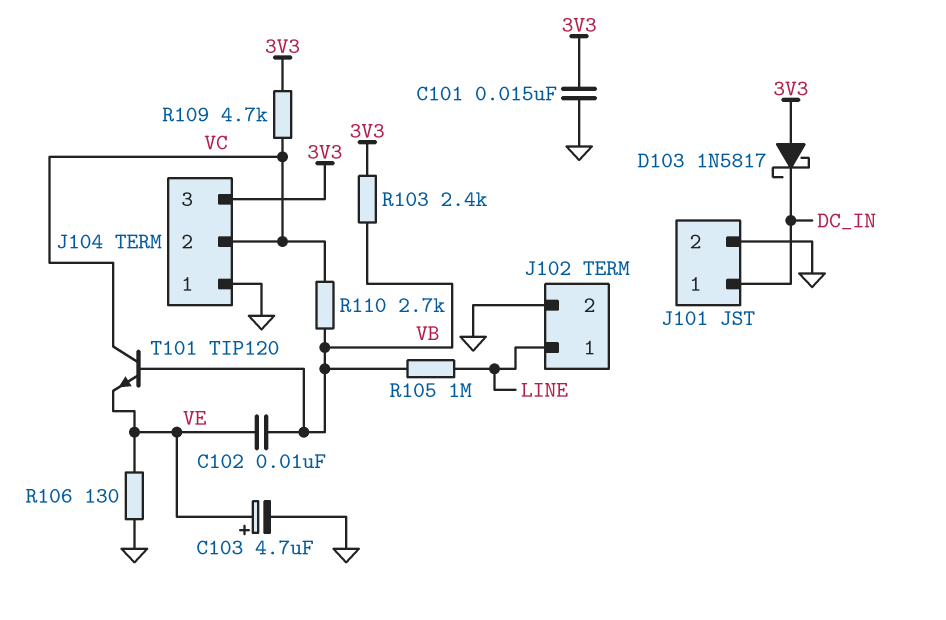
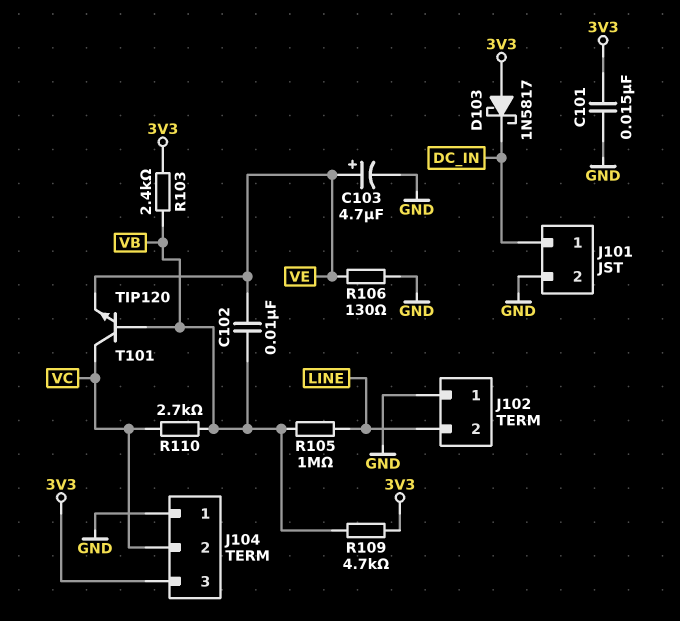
J102 pin 1: LINE -> GND
J102 pin 2: GND -> LINE
R109: 4.7k (3V3, VC) -> 4.7k (3V3, VB)

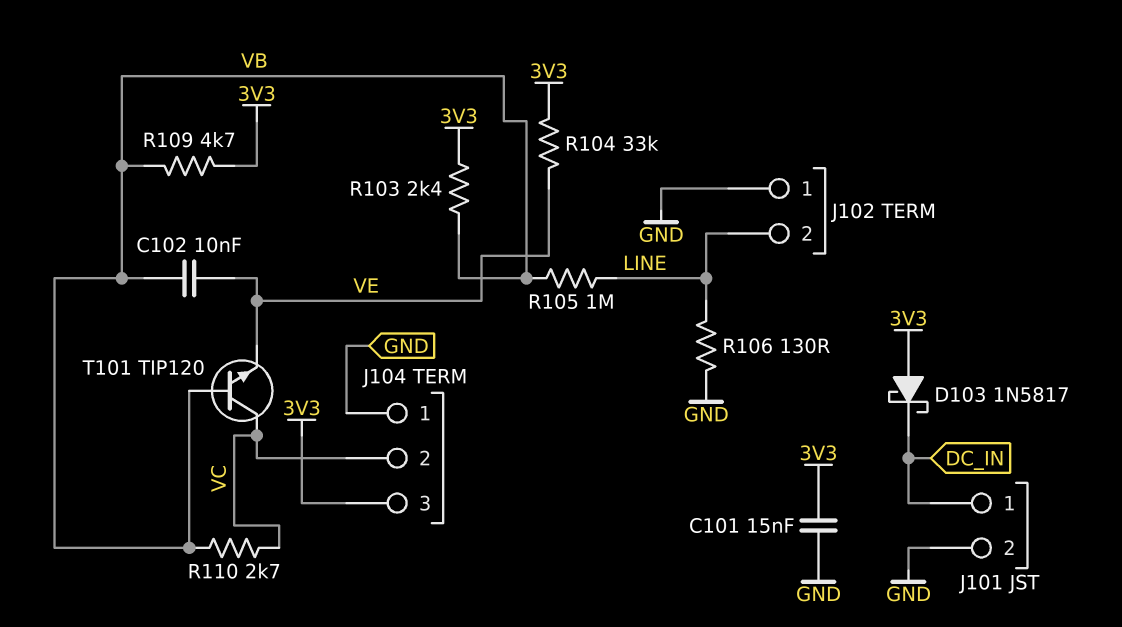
C103: 4.7uF (plus VE, minus GND) -> none
R104: none -> 33k (3V3, VE)
R106: 130 (GND, VE) -> 130 (GND, LINE)

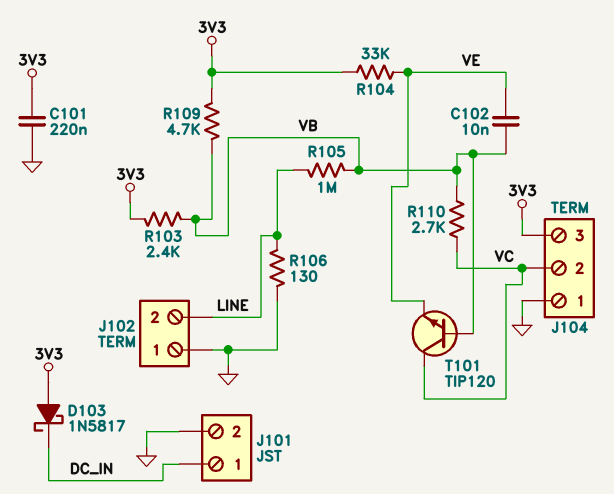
C101: 15nF (3V3, GND) -> 220nF (3V3, GND)

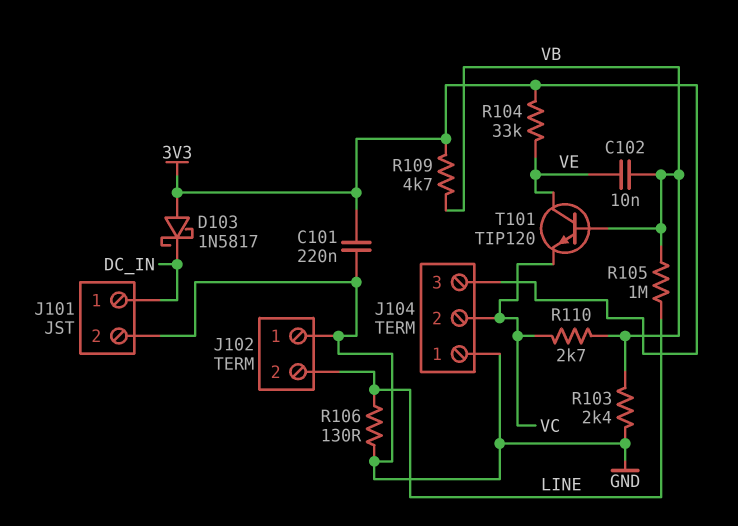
R103: 2.4k (3V3, VB) -> 2.4k (GND, VB)
T101: NPN TIP120 (B VB, C VC, E VE) -> NPN TIP120 (B VB, C VE, E VC)

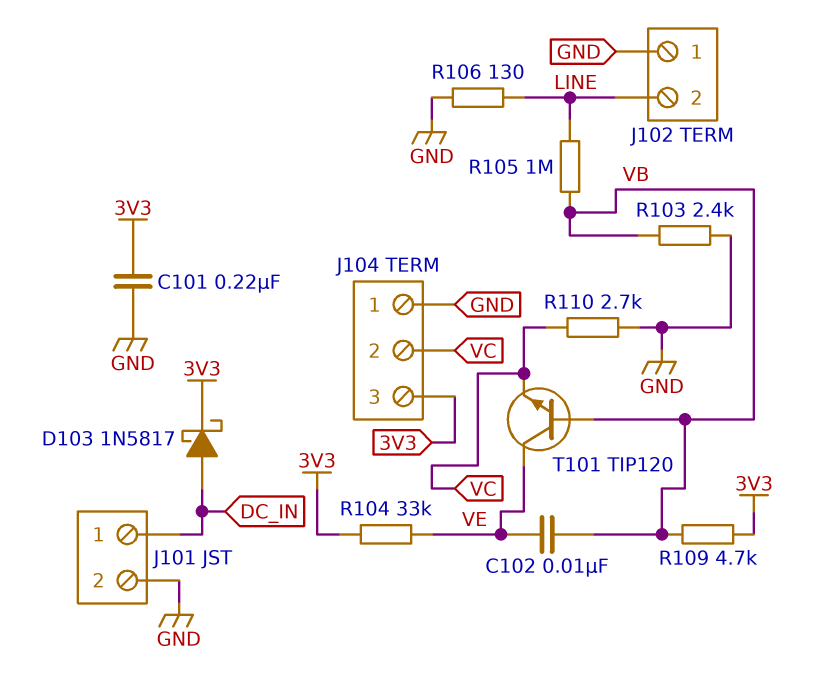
D103: schottky 1N5817 (A 3V3, K DC_IN) -> schottky 1N5817 (A DC_IN, K 3V3)
R110: 2.7k (VB, VC) -> 2.7k (GND, VC)

